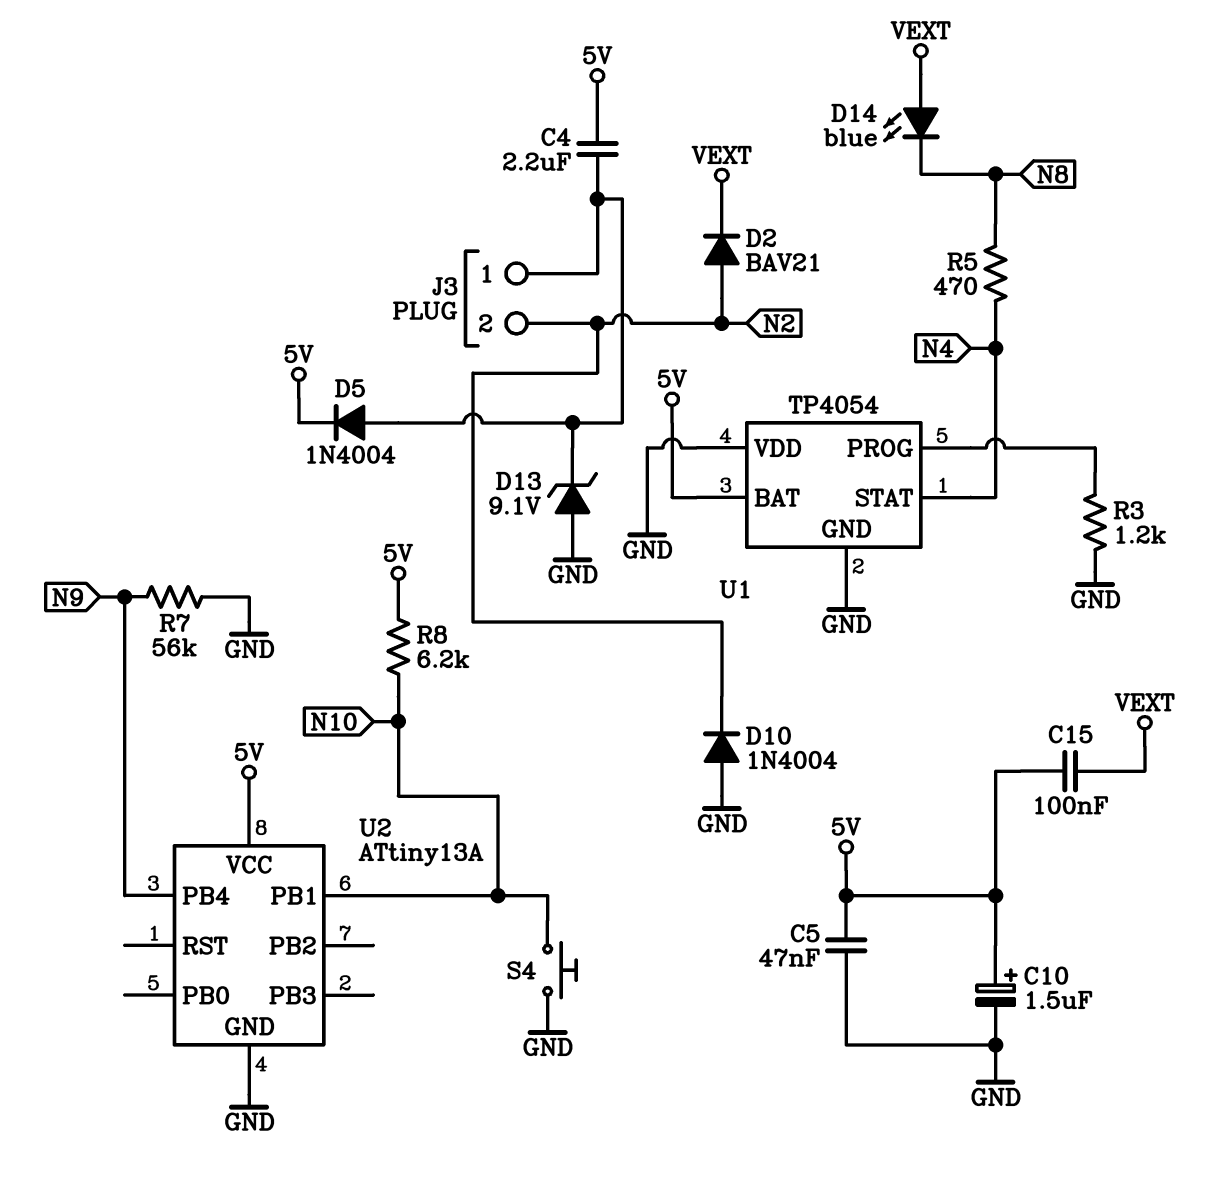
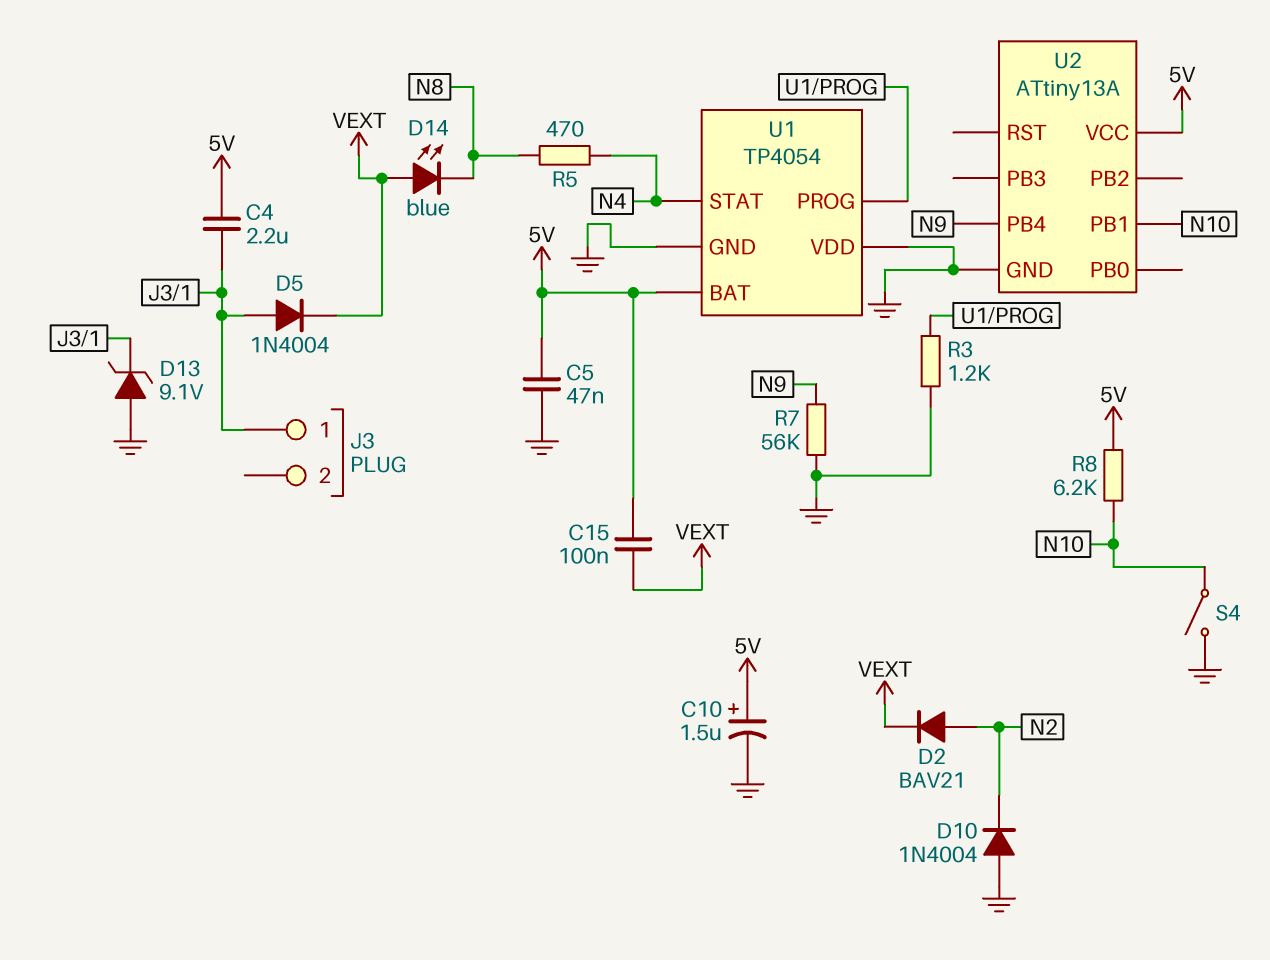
D5: diode 1N4004 (A J3/1, K 5V) -> diode 1N4004 (A J3/1, K VEXT)
J3 pin 2: N2 -> none
S4: button (GND, N10) -> switch (GND, N10)

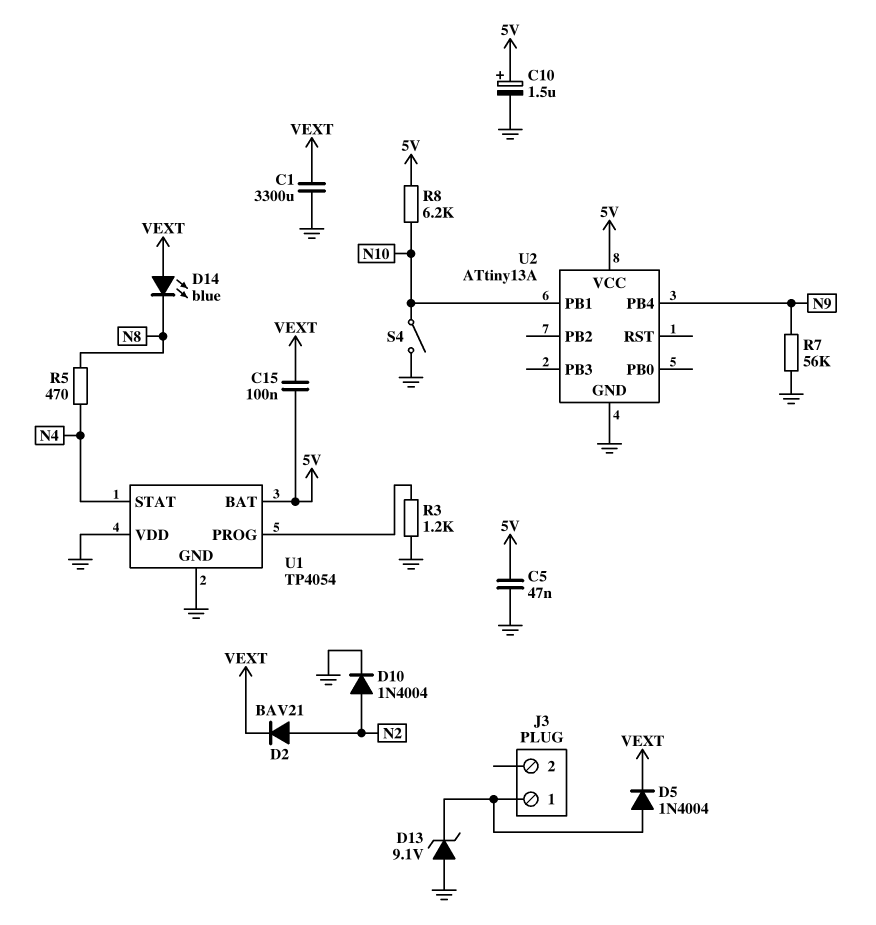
C1: none -> 3300uF (GND, VEXT)
C4: 2.2uF (5V, J3/1) -> none
D10: diode 1N4004 (A GND, K N2) -> diode 1N4004 (A N2, K GND)

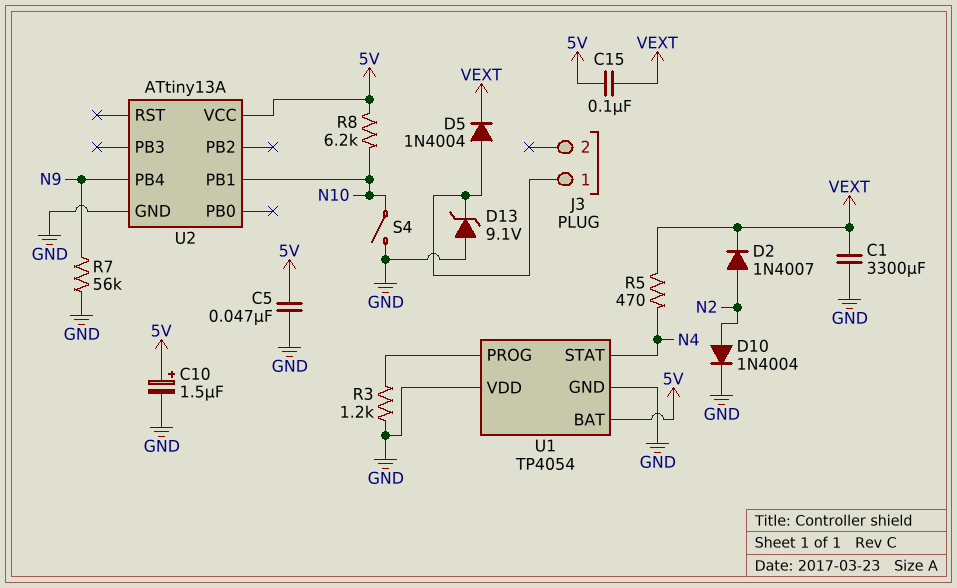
D2: diode BAV21 (A N2, K VEXT) -> diode 1N4007 (A N2, K VEXT)
D14: LED blue (A VEXT, K N8) -> none
R5: 470 (N4, N8) -> 470 (N4, VEXT)

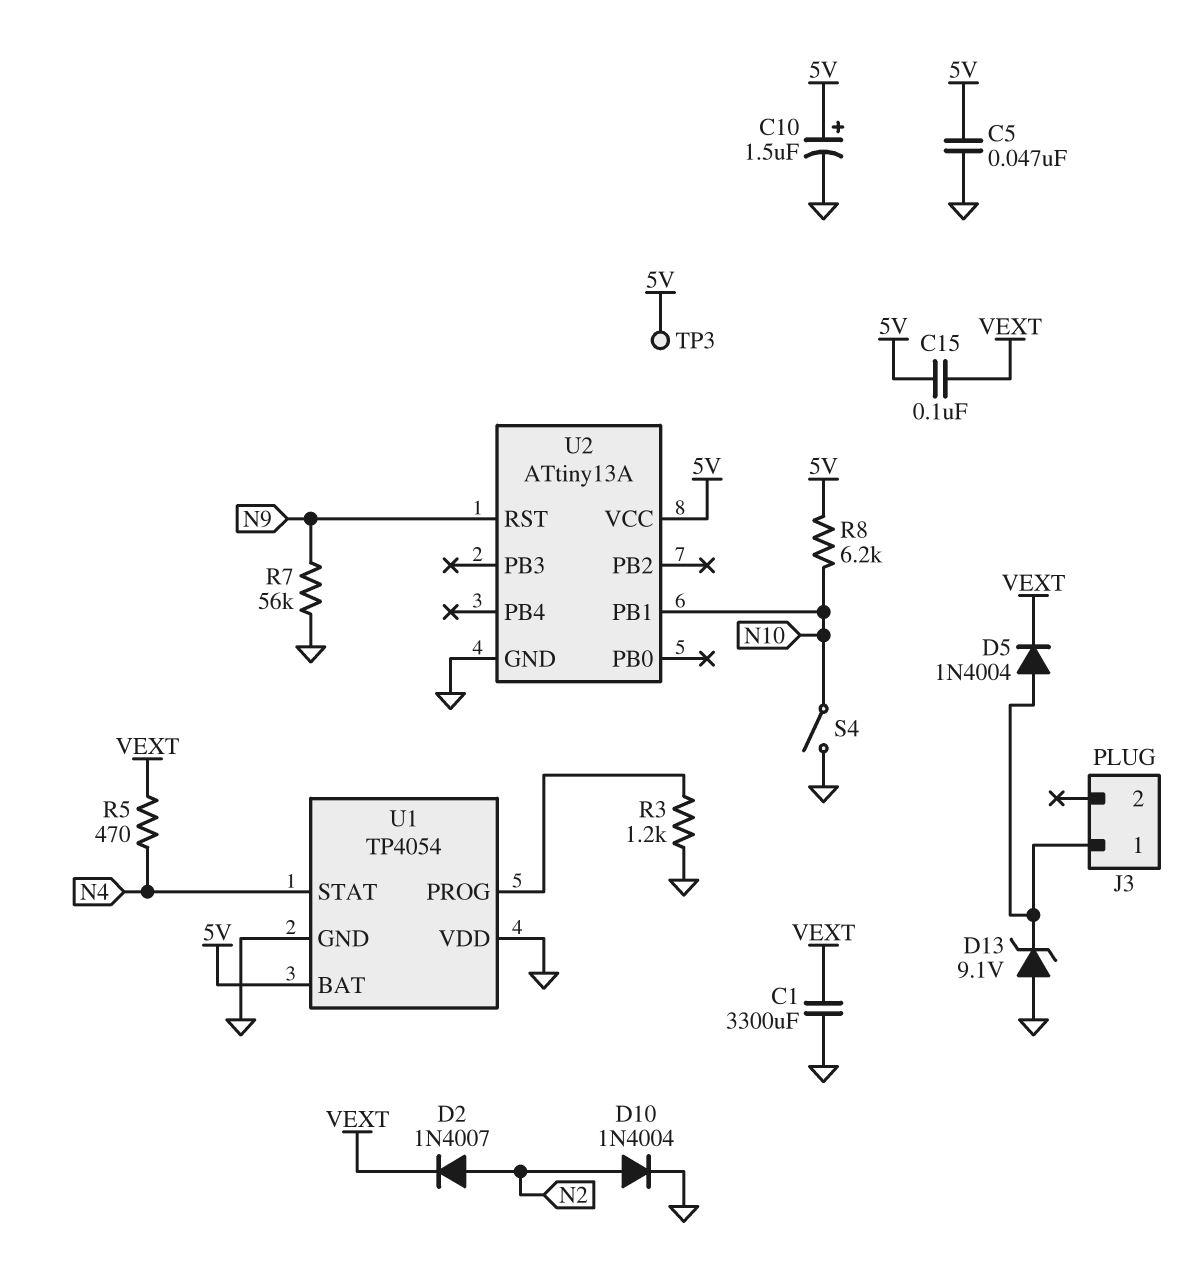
TP3: none -> test point (5V)
U2 pin PB4: N9 -> none
U2 pin RST: none -> N9

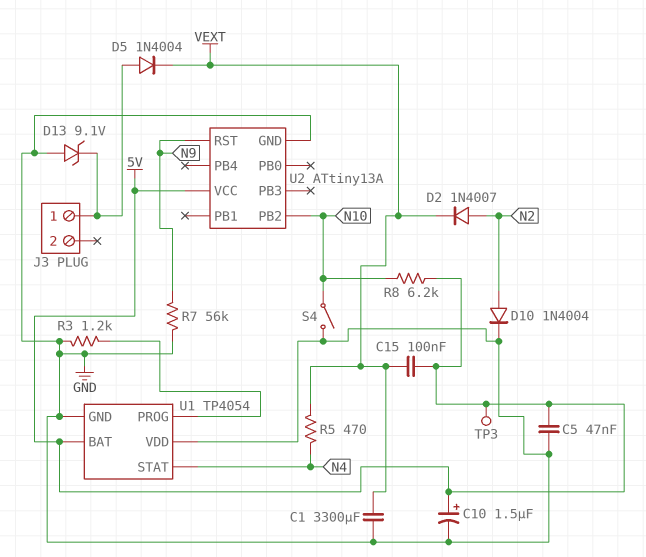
U2 pin PB1: N10 -> none
U2 pin PB2: none -> N10

